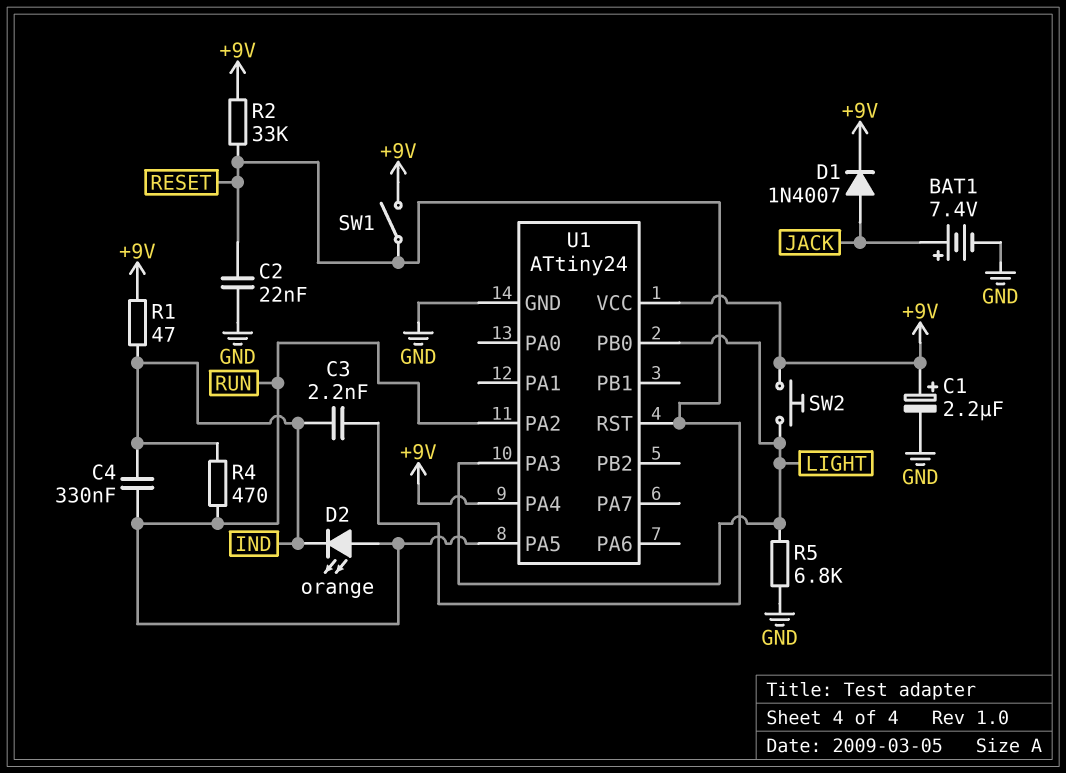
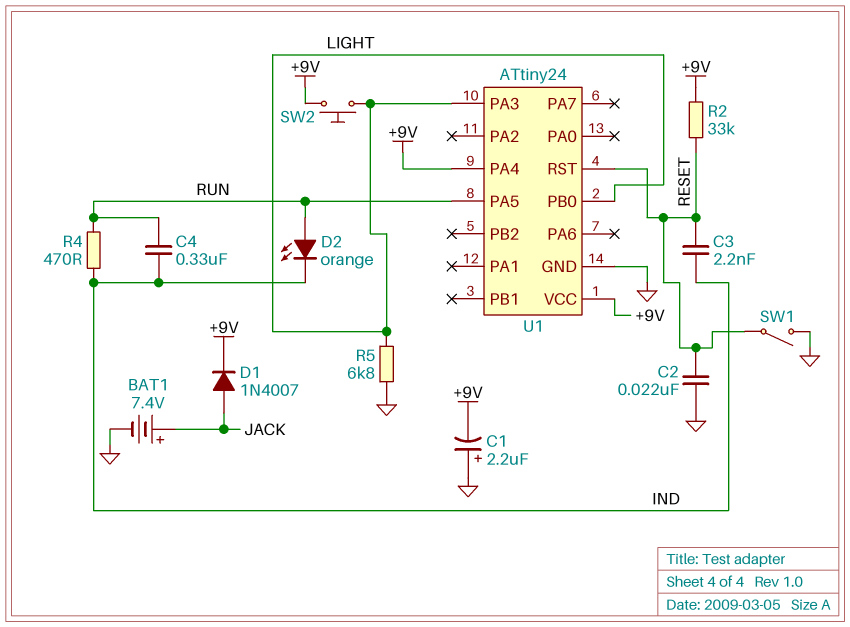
C1: 2.2uF (plus +9V, minus GND) -> 2.2uF (plus GND, minus +9V)
R1: 47 (+9V, IND) -> none
SW1: switch (+9V, RESET) -> switch (GND, RESET)
U1 pin PA2: RUN -> none

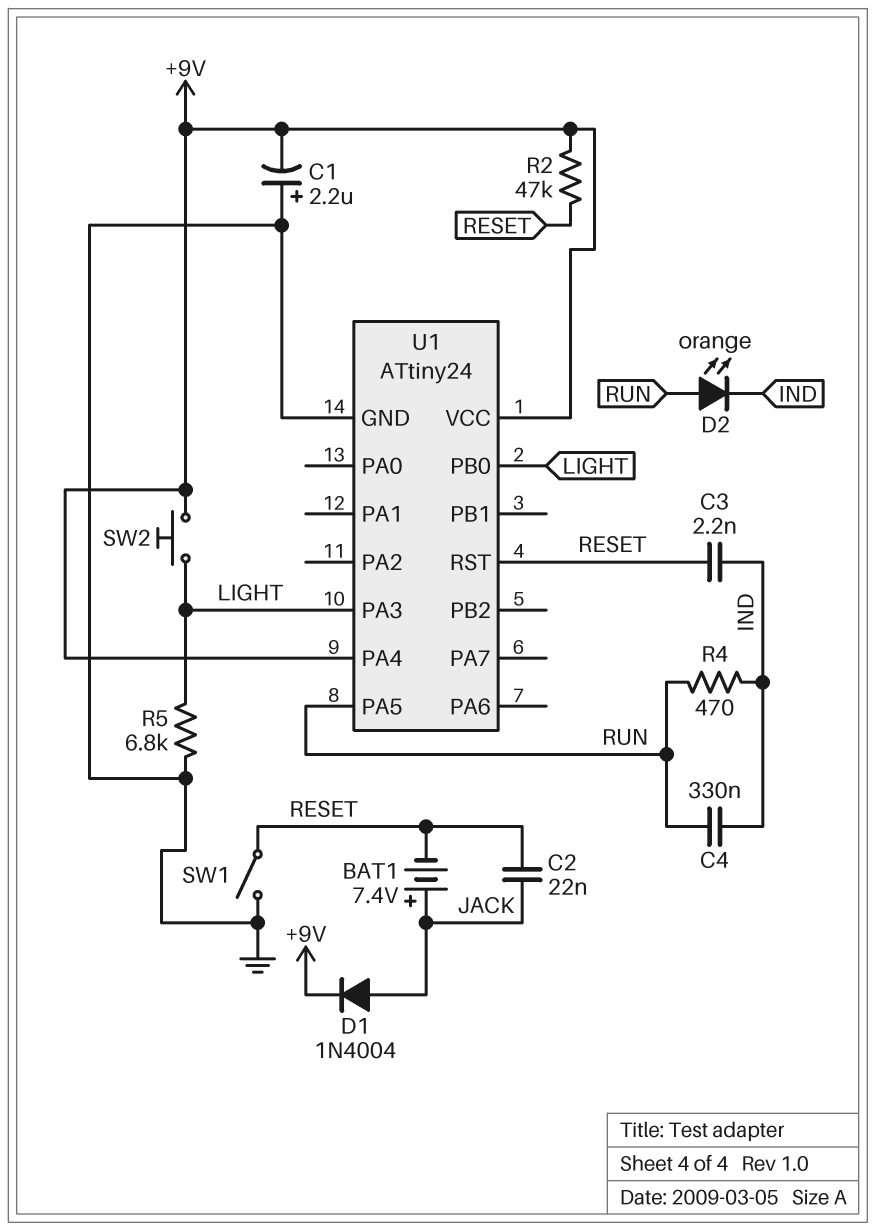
BAT1: 7.4V (plus JACK, minus GND) -> 7.4V (plus JACK, minus RESET)
C2: 22nF (GND, RESET) -> 22nF (JACK, RESET)
D1: diode 1N4007 (A JACK, K +9V) -> diode 1N4004 (A JACK, K +9V)
R2: 33k (+9V, RESET) -> 47k (+9V, RESET)

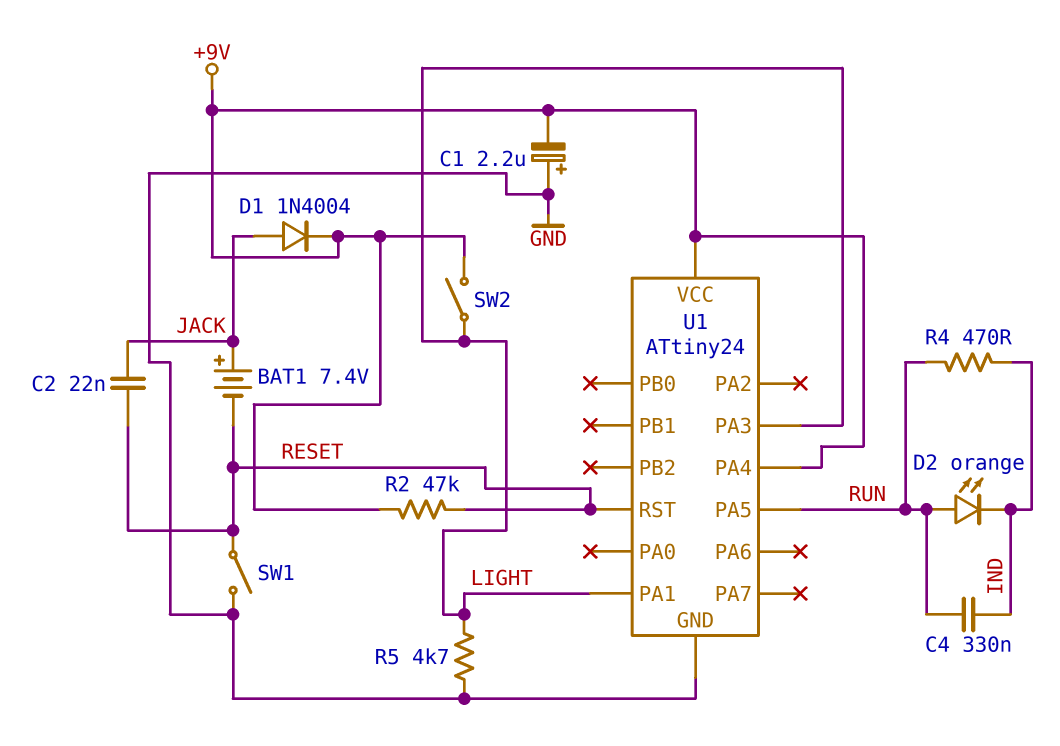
C3: 2.2nF (IND, RESET) -> none
R5: 6.8k (GND, LIGHT) -> 4.7k (GND, LIGHT)
SW2: button (+9V, LIGHT) -> switch (+9V, LIGHT)
U1 pin PA1: none -> LIGHT
U1 pin PB0: LIGHT -> none

